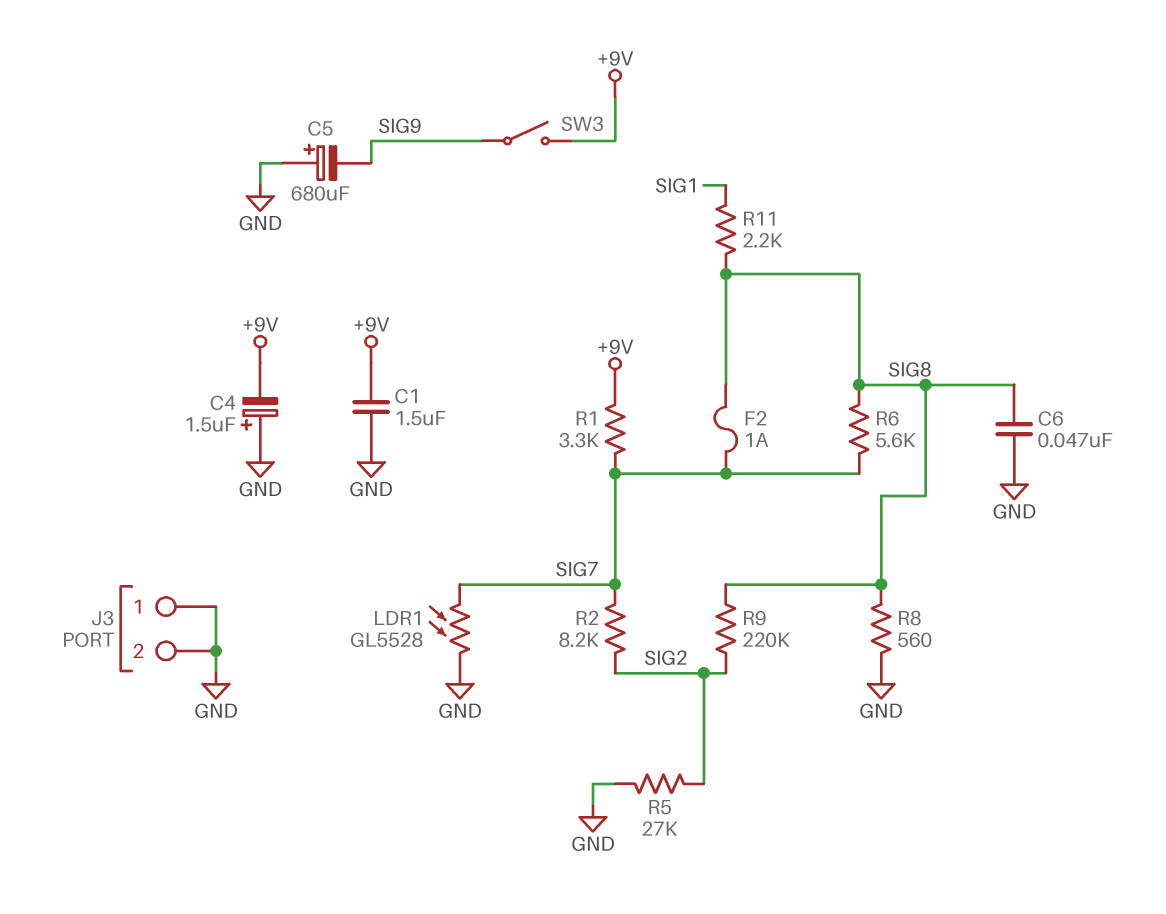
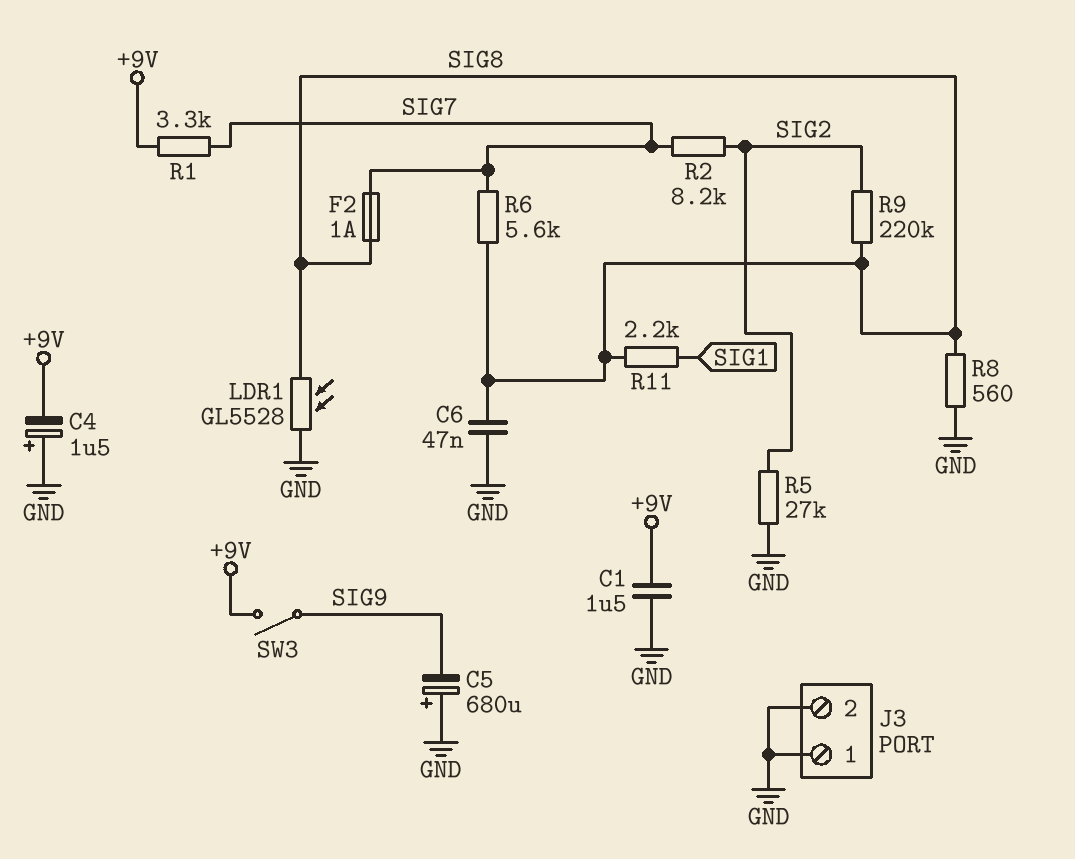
LDR1: GL5528 (GND, SIG7) -> GL5528 (GND, SIG8)

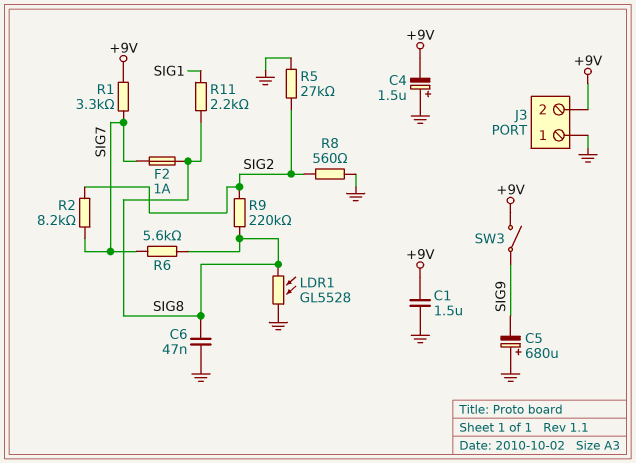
J3 pin 2: GND -> +9V
R8: 560 (GND, SIG8) -> 560 (GND, SIG2)

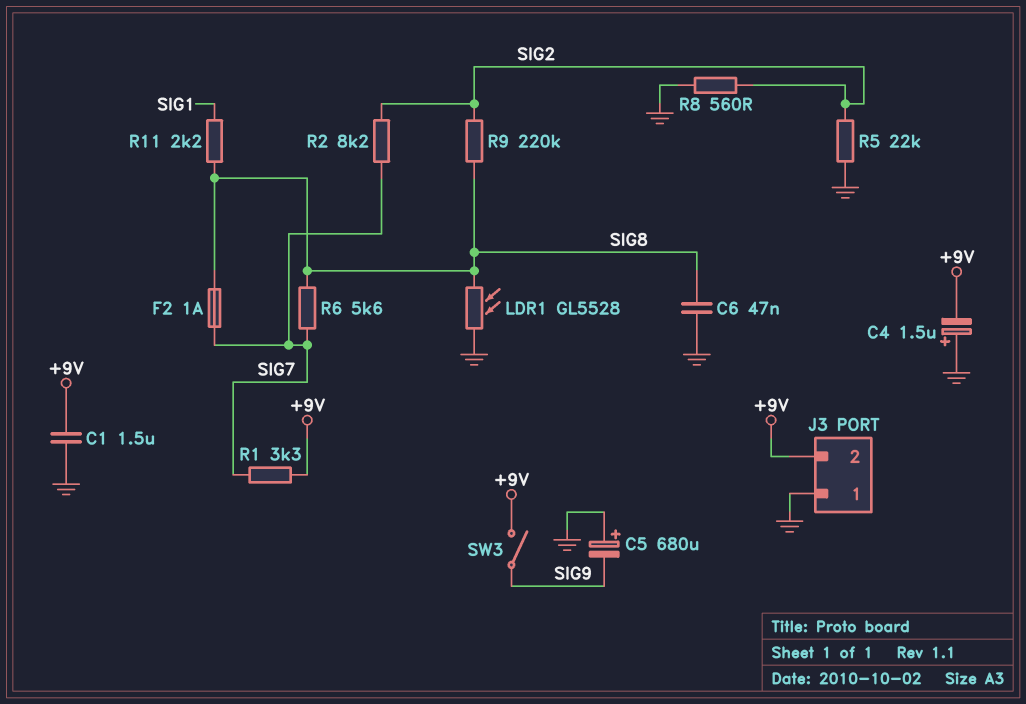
R5: 27k (GND, SIG2) -> 22k (GND, SIG2)

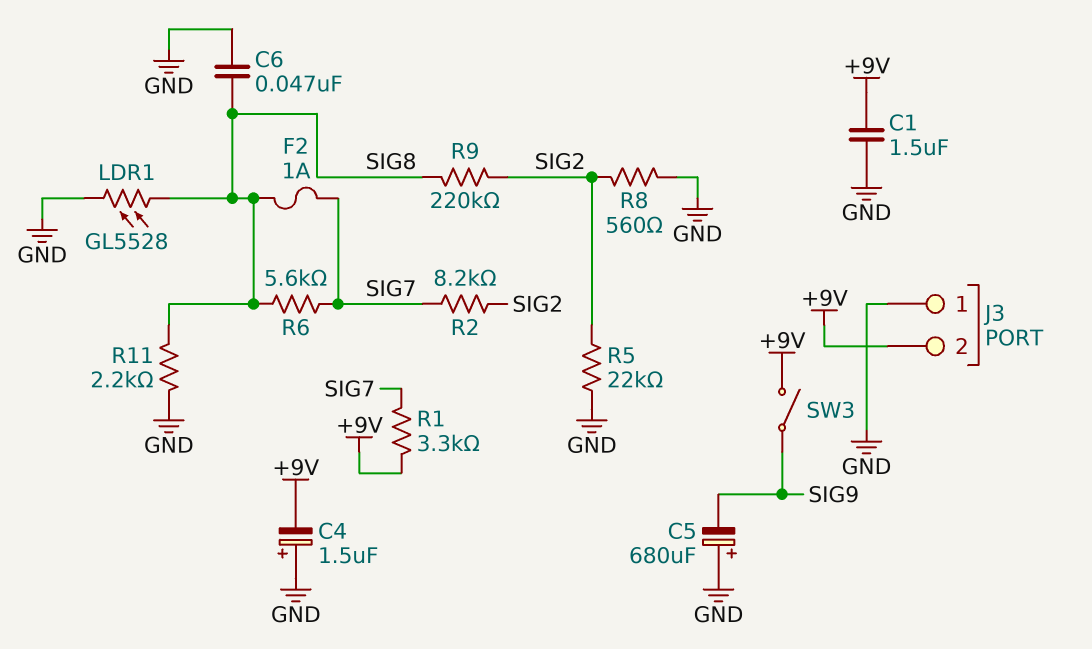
R11: 2.2k (SIG1, SIG8) -> 2.2k (GND, SIG8)

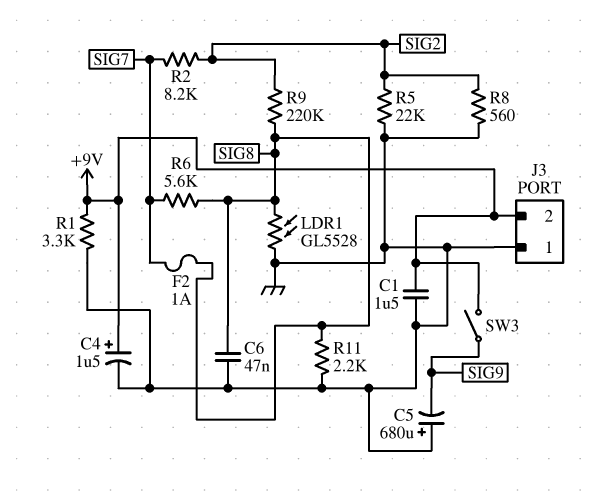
C4: 1.5uF (plus GND, minus +9V) -> 1.5uF (plus +9V, minus GND)
R1: 3.3k (+9V, SIG7) -> 3.3k (+9V, GND)

